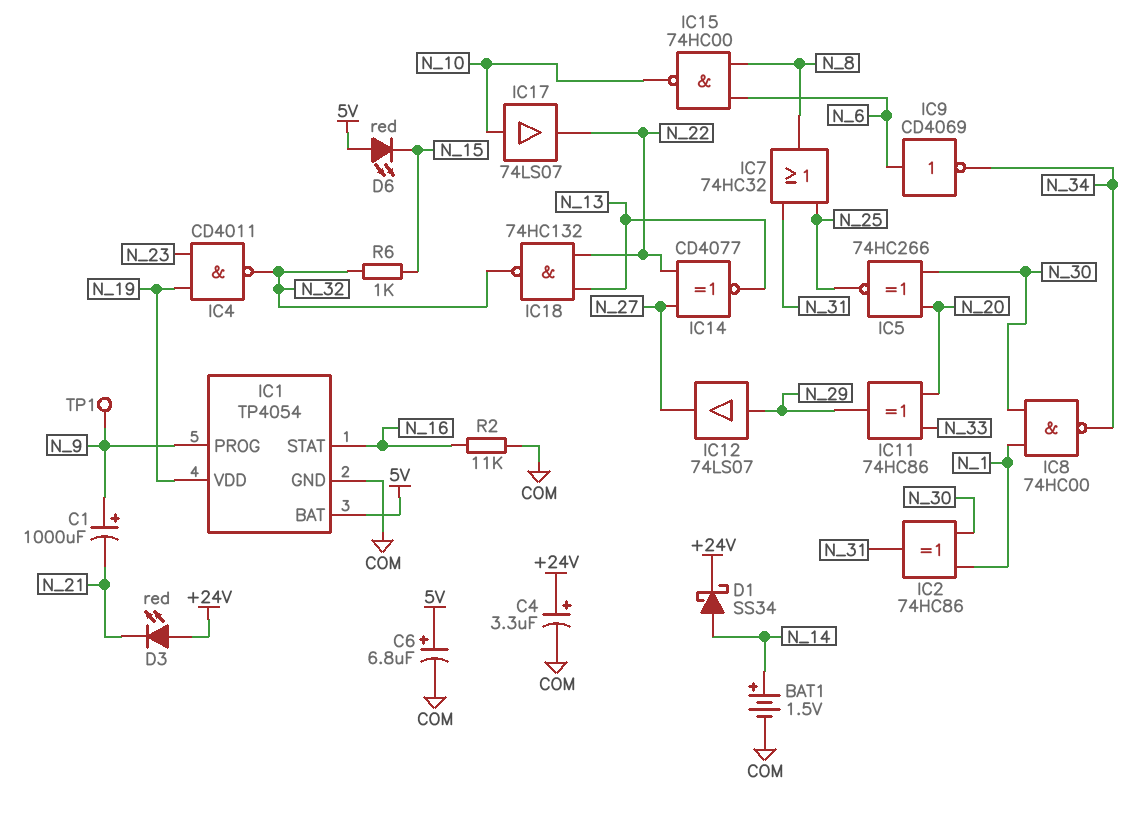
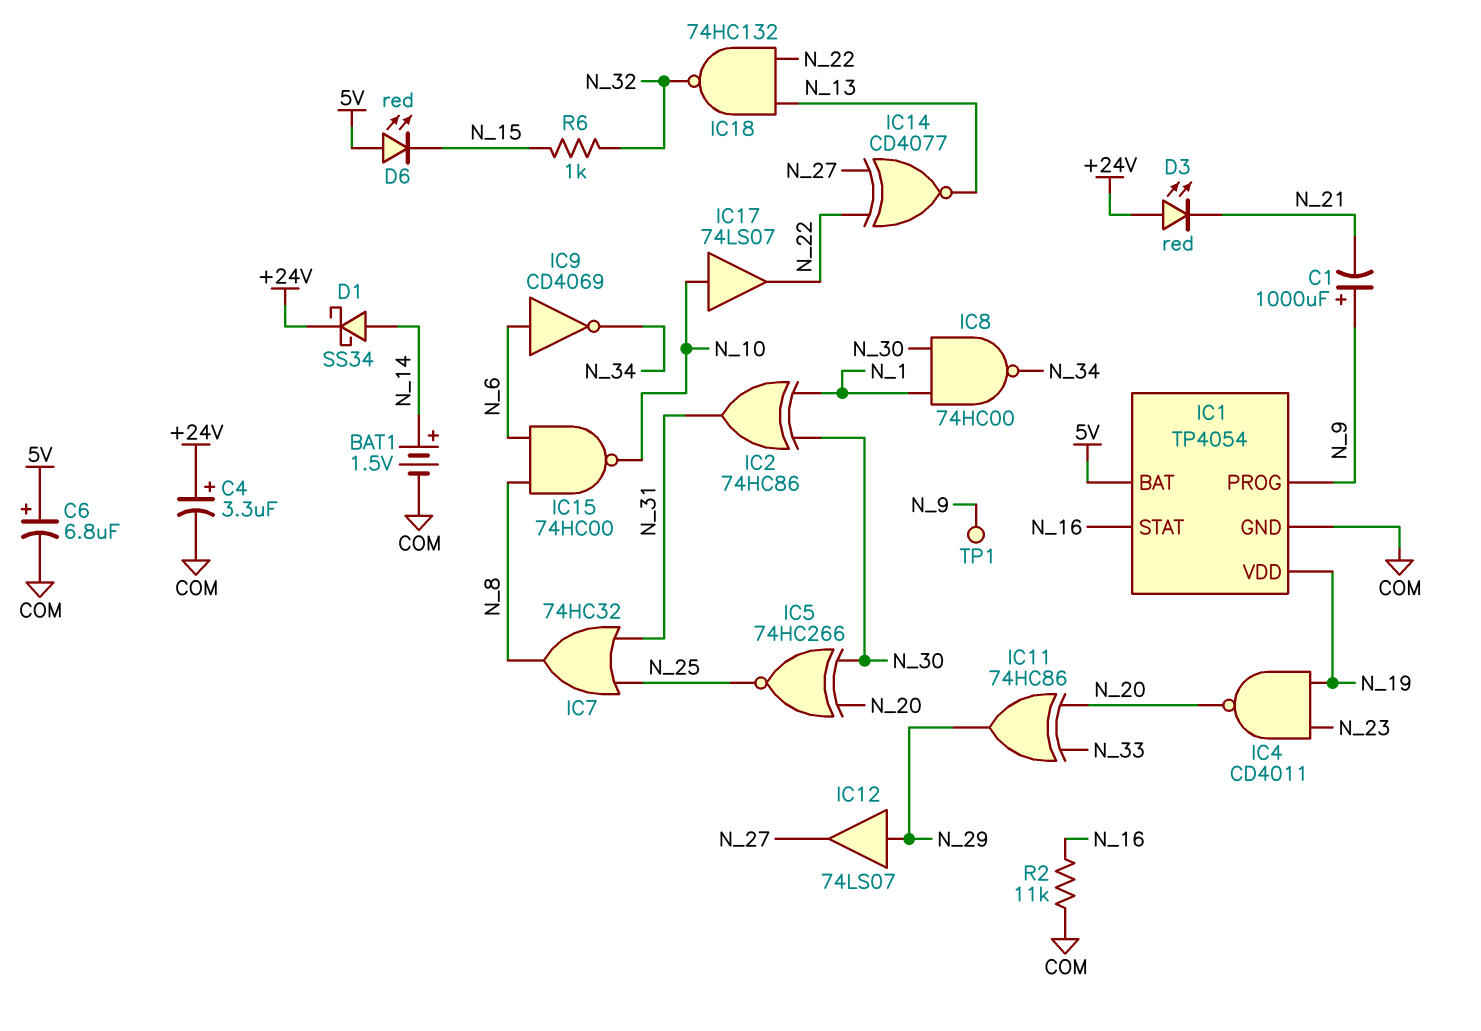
IC4: NAND CD4011 (in N_19, in N_23, out N_32) -> NAND CD4011 (in N_19, in N_23, out N_20)

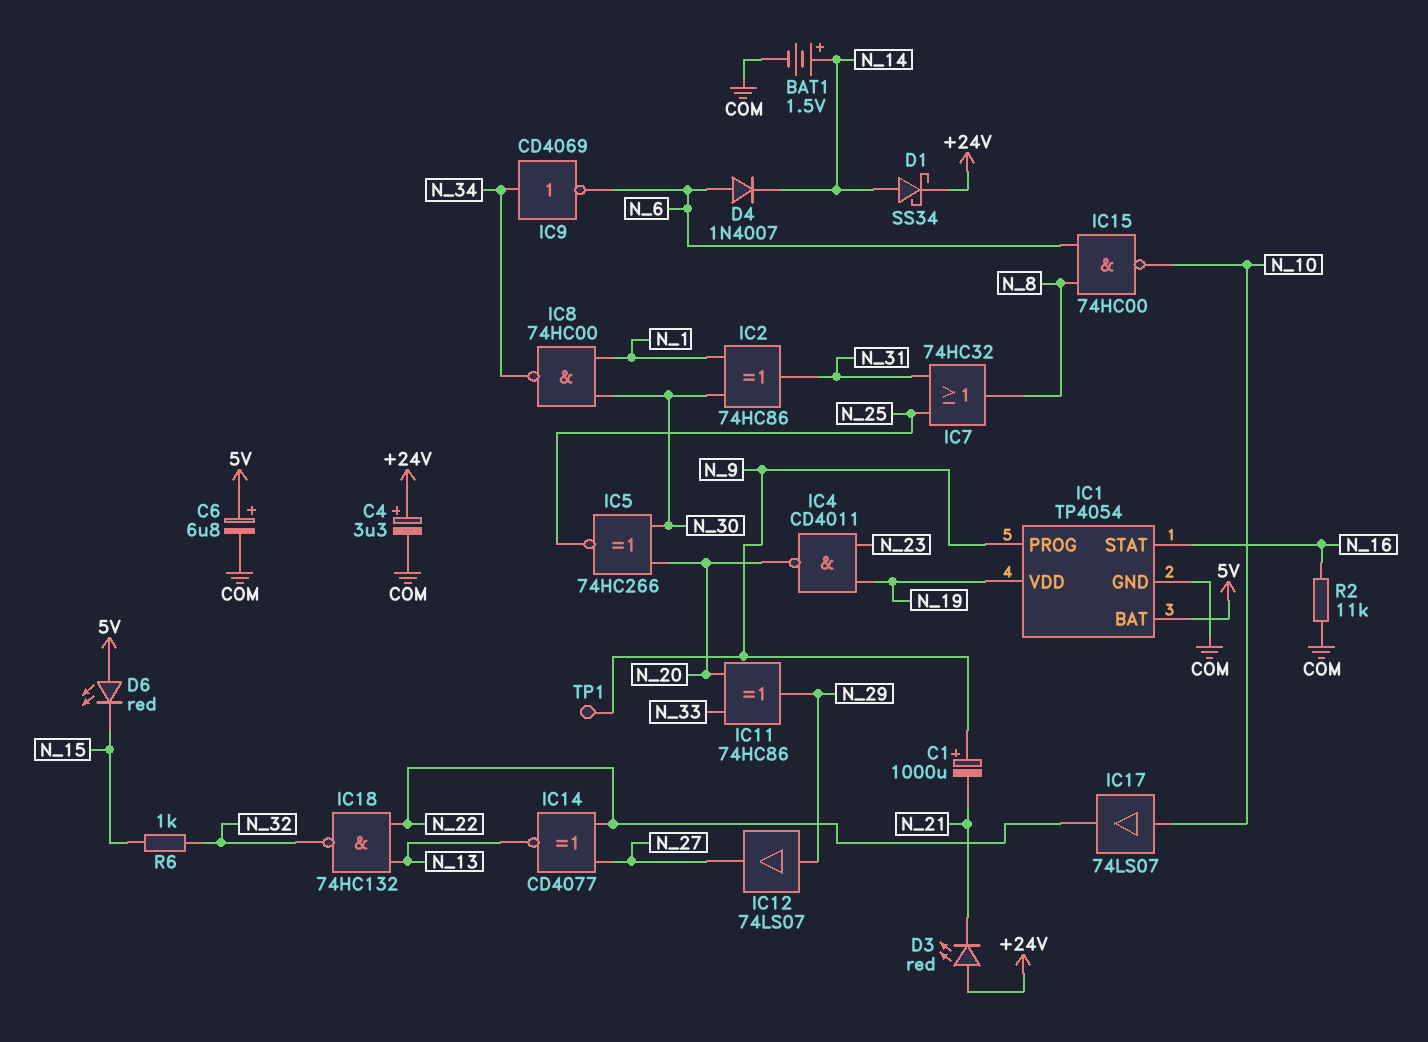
D4: none -> diode 1N4007 (A N_6, K N_14)
IC9: NOT CD4069 (in N_6, out N_34) -> NOT CD4069 (in N_34, out N_6)

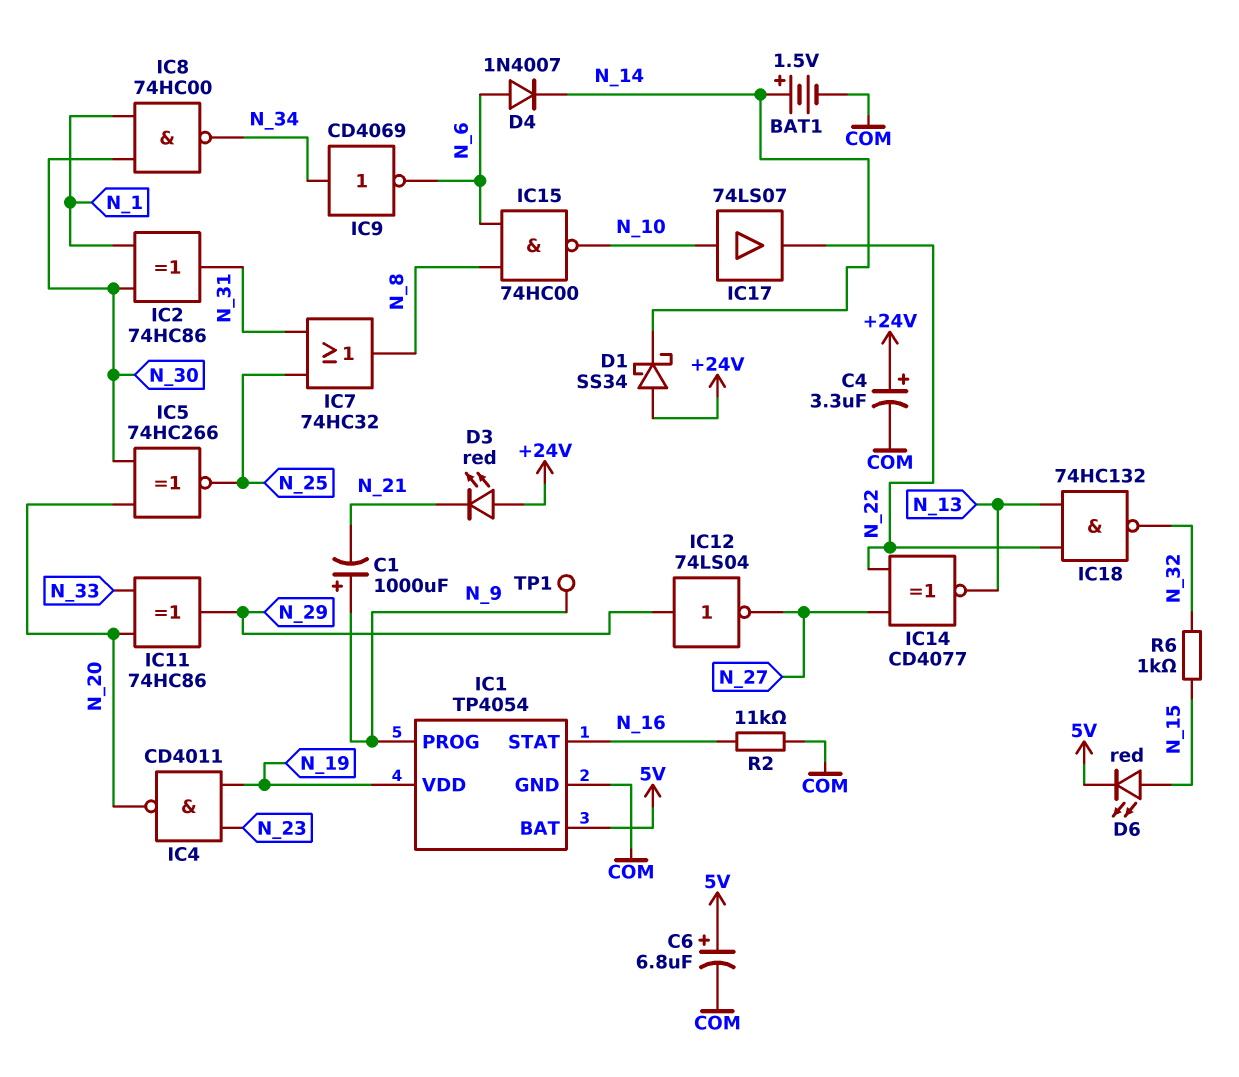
D1: schottky SS34 (A N_14, K +24V) -> schottky SS34 (A +24V, K N_14)
D6: LED red (A 5V, K N_15) -> LED red (A N_15, K 5V)
IC12: buffer 74LS07 (in N_29, out N_27) -> NOT 74LS04 (in N_29, out N_27)

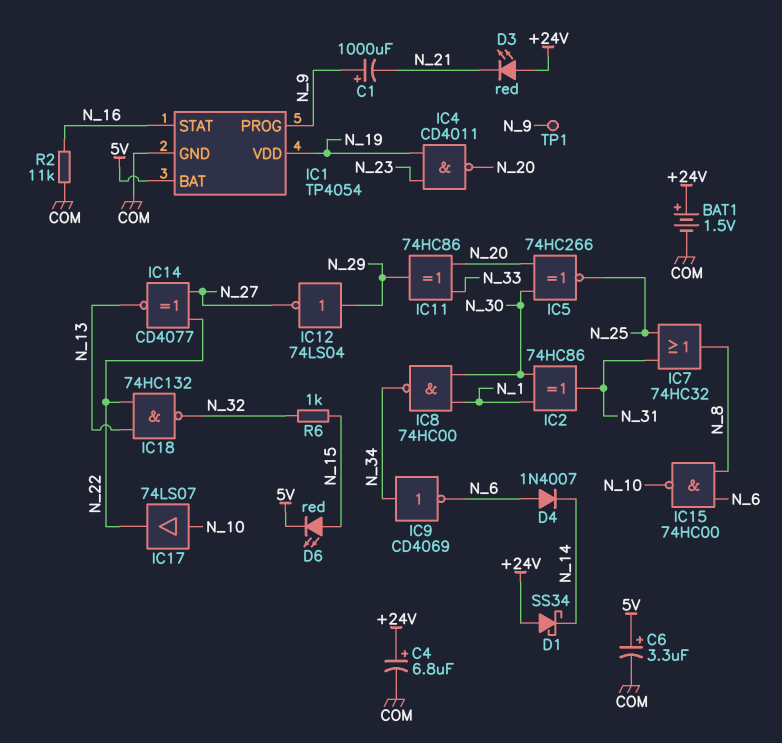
BAT1: 1.5V (plus N_14, minus COM) -> 1.5V (plus +24V, minus COM)
C4: 3.3uF (plus +24V, minus COM) -> 6.8uF (plus +24V, minus COM)
C6: 6.8uF (plus 5V, minus COM) -> 3.3uF (plus 5V, minus COM)

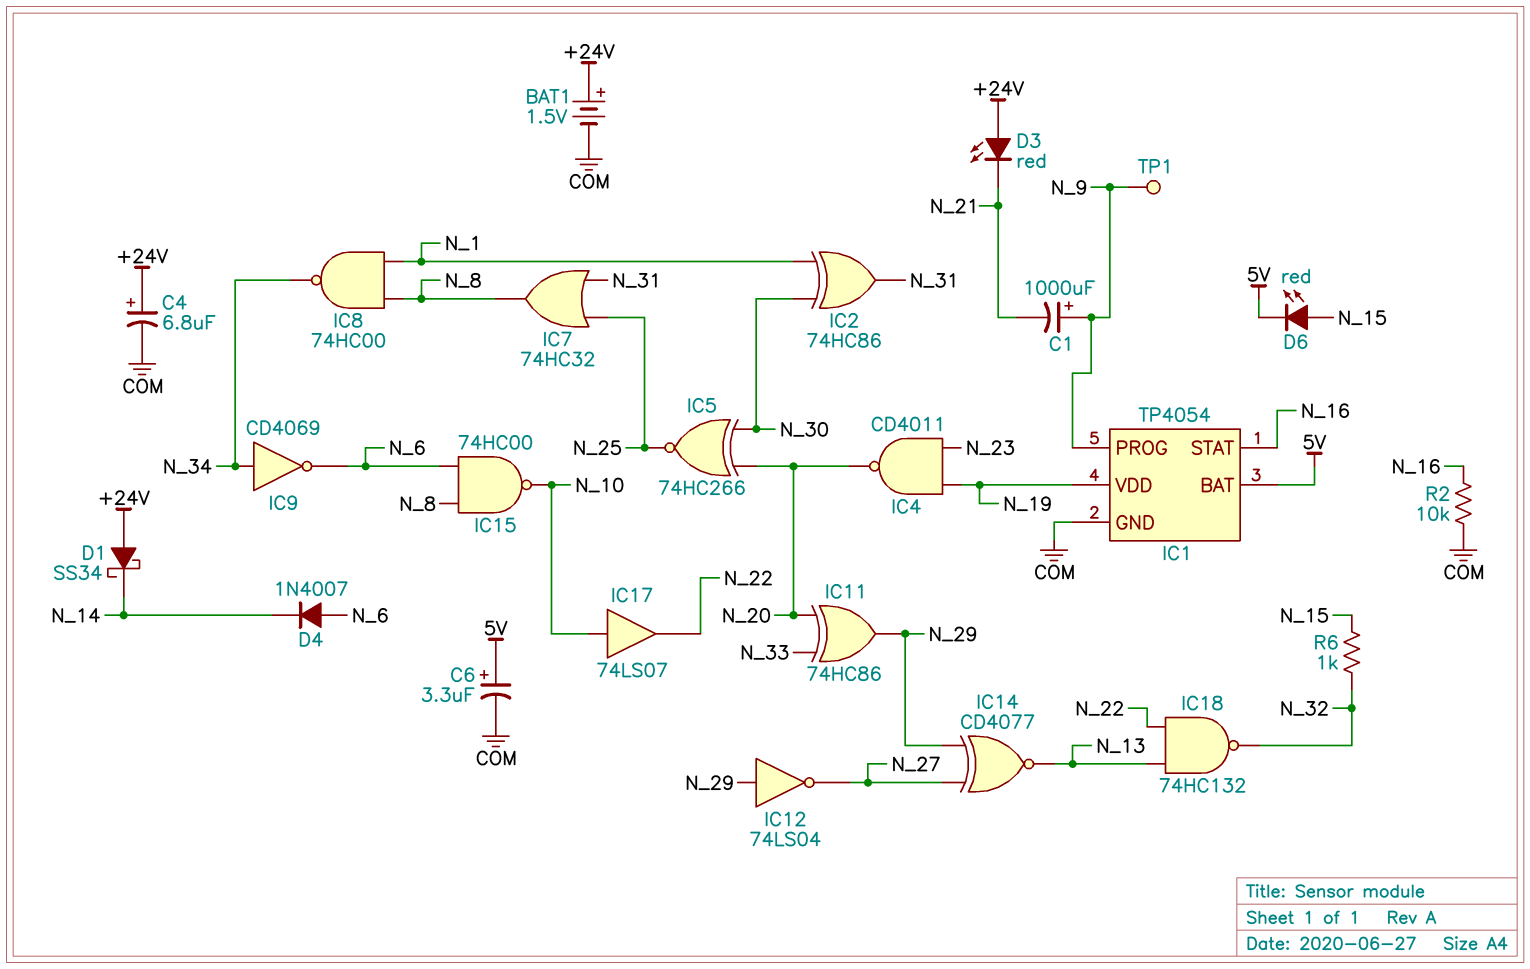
IC8: NAND 74HC00 (in N_1, in N_30, out N_34) -> NAND 74HC00 (in N_1, in N_8, out N_34)
IC14: XNOR CD4077 (in N_22, in N_27, out N_13) -> XNOR CD4077 (in N_27, in N_29, out N_13)
R2: 11k (COM, N_16) -> 10k (COM, N_16)

